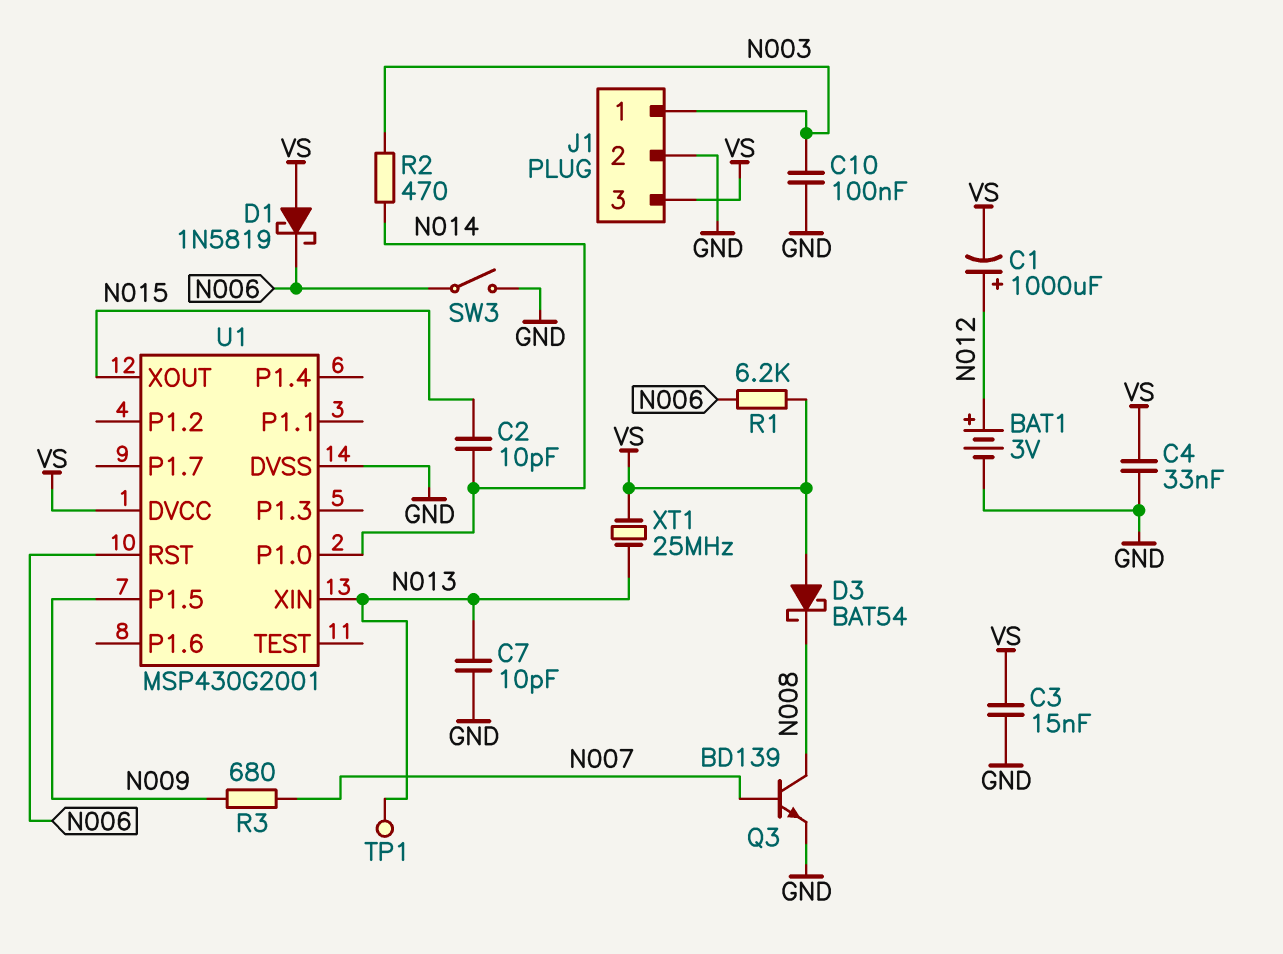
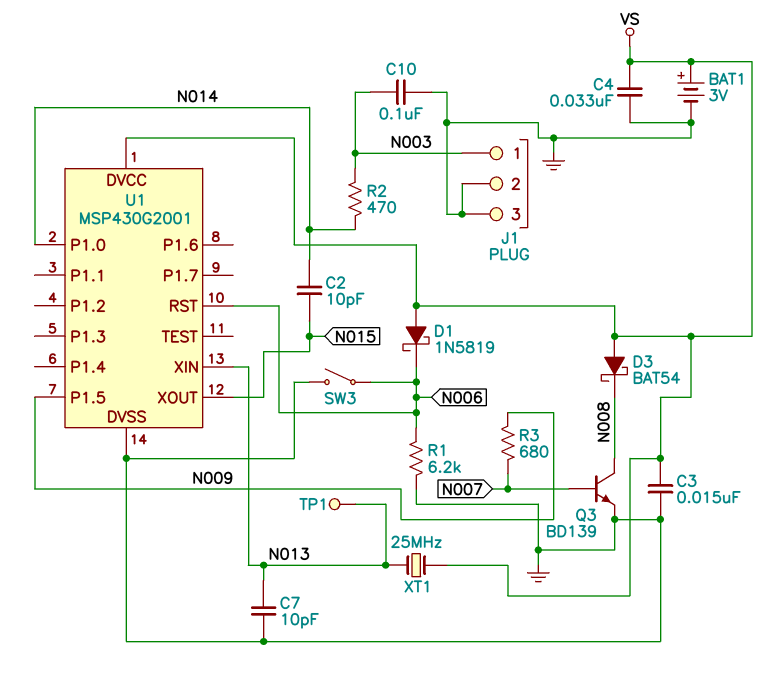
BAT1: 3V (plus N012, minus GND) -> 3V (plus VS, minus GND)
C1: 1000uF (plus N012, minus VS) -> none
J1 pin 3: VS -> GND
R1: 6.2k (N006, VS) -> 6.2k (GND, N006)

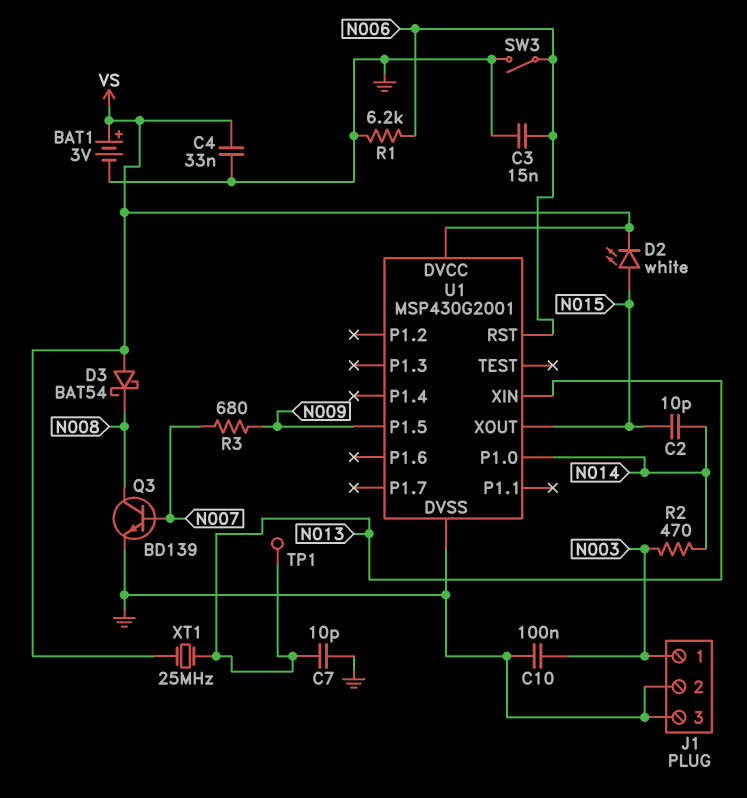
C3: 15nF (GND, VS) -> 15nF (GND, N006)
D1: schottky 1N5819 (A VS, K N006) -> none
D2: none -> LED white (A N015, K VS)

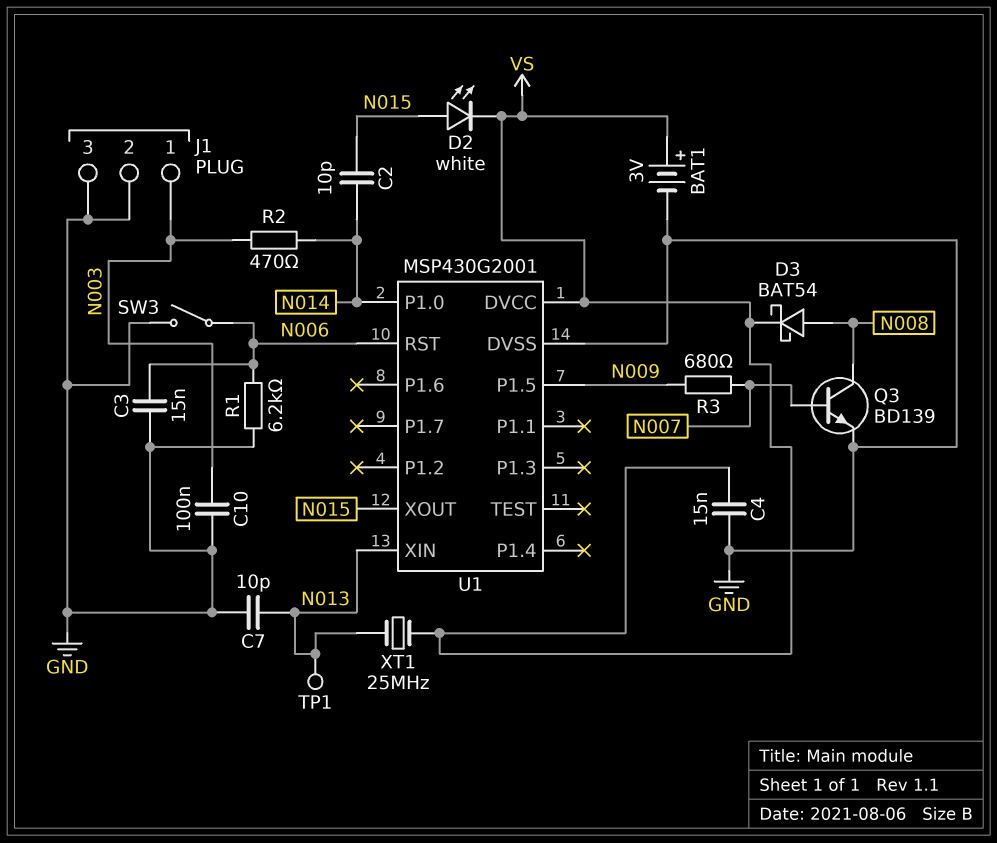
C4: 33nF (GND, VS) -> 15nF (GND, VS)
D3: schottky BAT54 (A VS, K N008) -> schottky BAT54 (A N008, K VS)

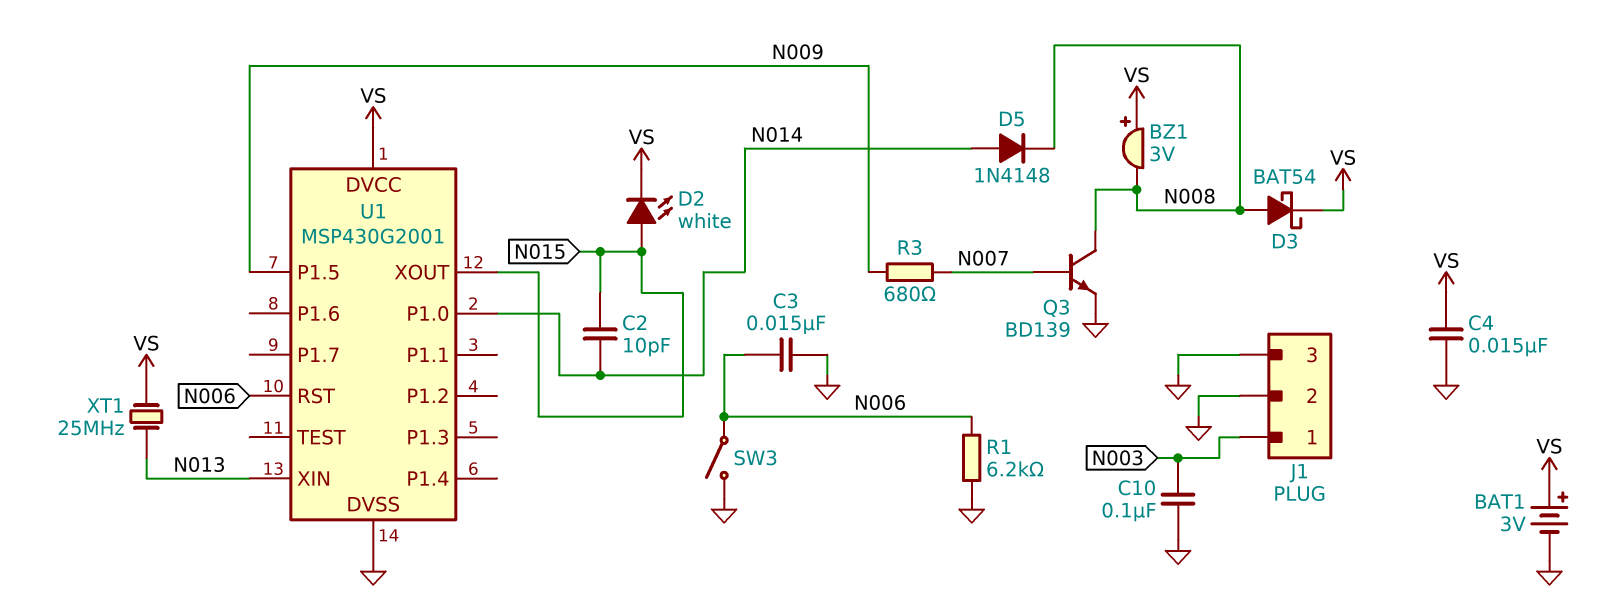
BZ1: none -> buzzer 3V (plus VS, minus N008)
C7: 10pF (GND, N013) -> none
D5: none -> diode 1N4148 (A N014, K N008)
R2: 470 (N003, N014) -> none
TP1: test point (N013) -> none

